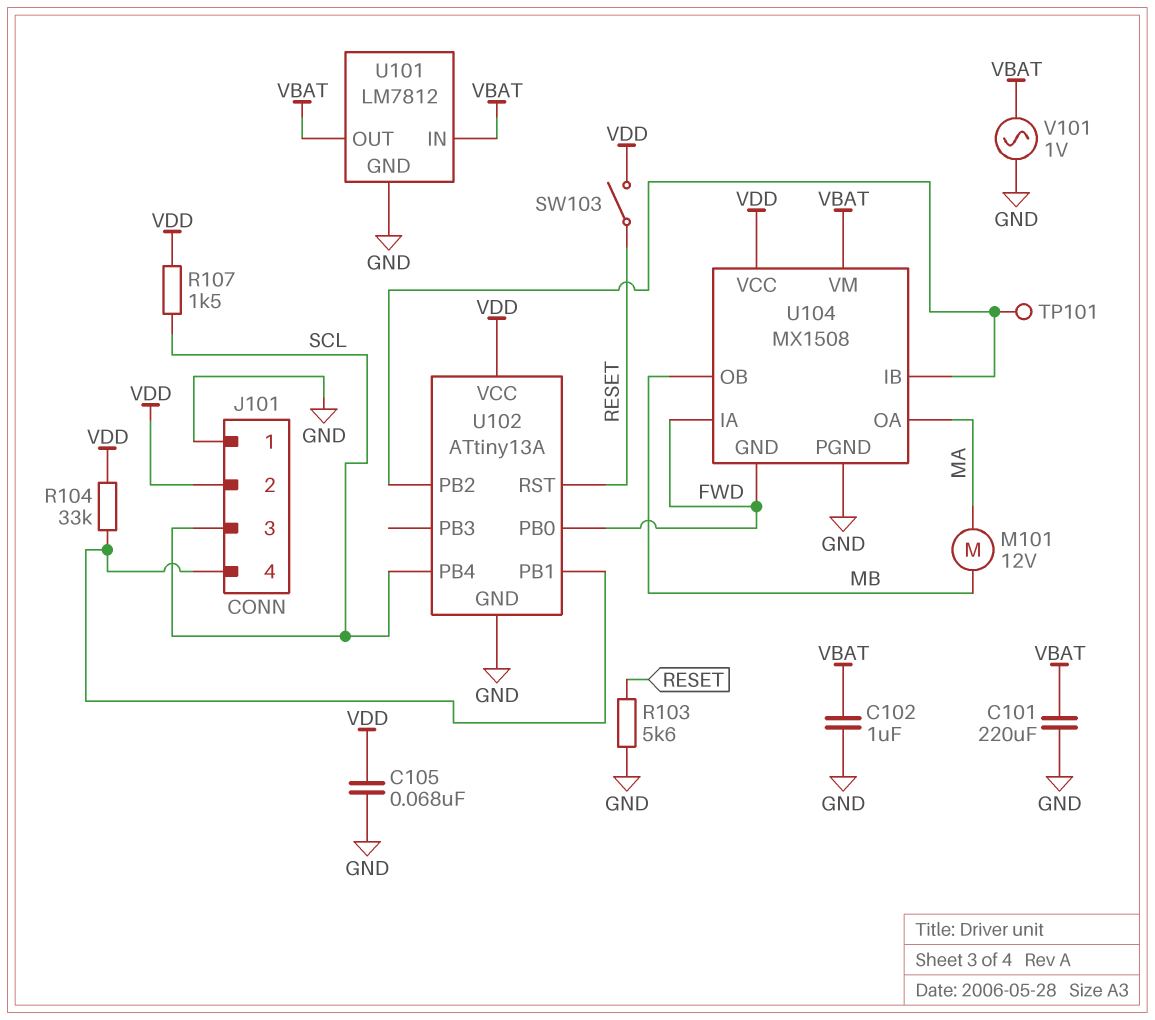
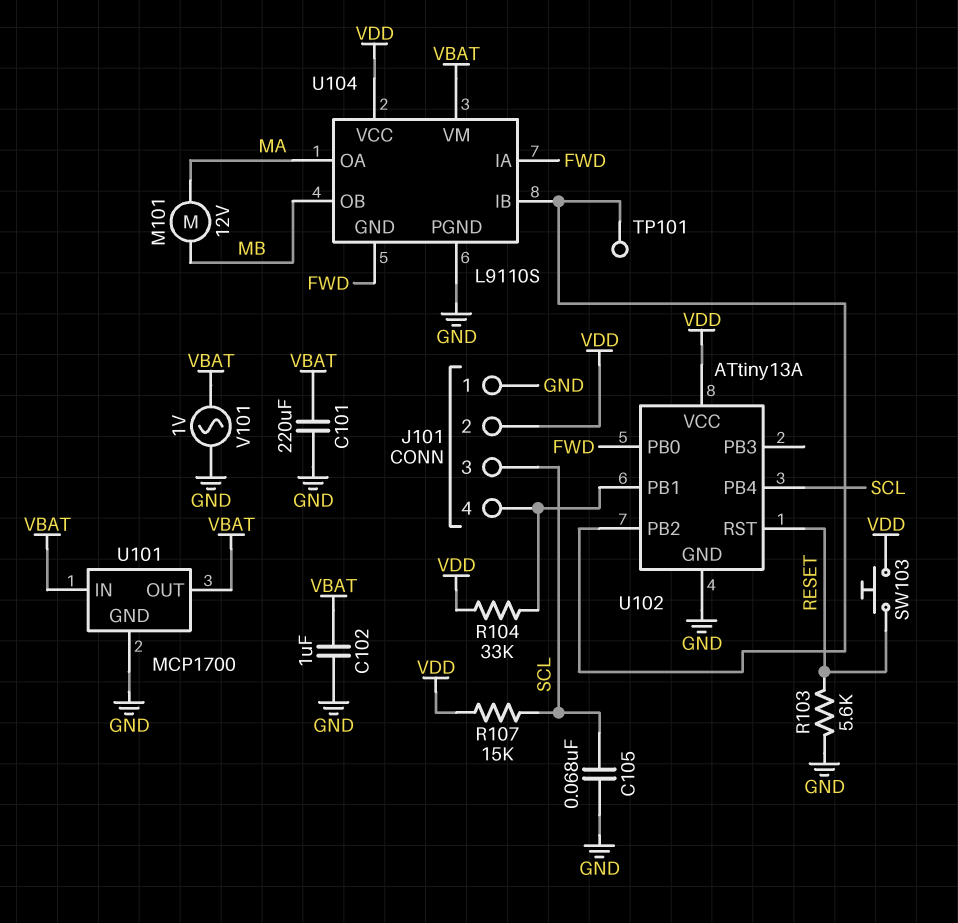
C105: 68nF (GND, VDD) -> 68nF (GND, SCL)
R107: 1.5k (SCL, VDD) -> 15k (SCL, VDD)
SW103: switch (RESET, VDD) -> button (RESET, VDD)
U101: LM7812 -> MCP1700
U104: MX1508 -> L9110S

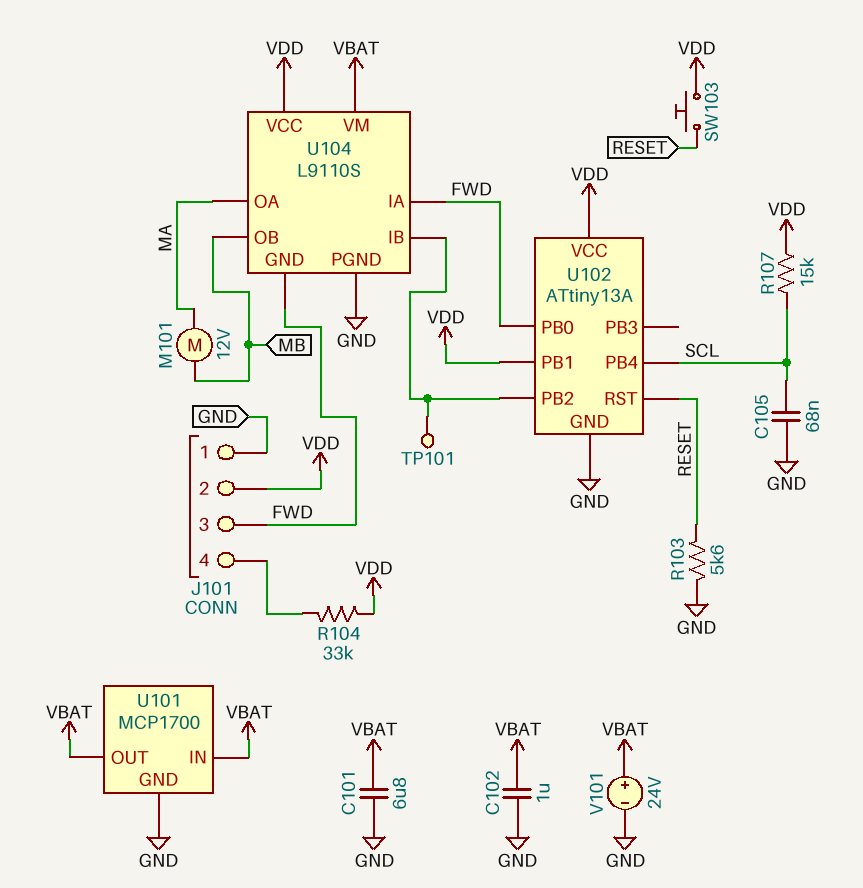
C101: 220uF (GND, VBAT) -> 6.8uF (GND, VBAT)
J101 pin 3: SCL -> FWD
U102 pin PB1: J101/4 -> VDD
V101: AC 1V (GND, VBAT) -> 24V (plus VBAT, minus GND)

